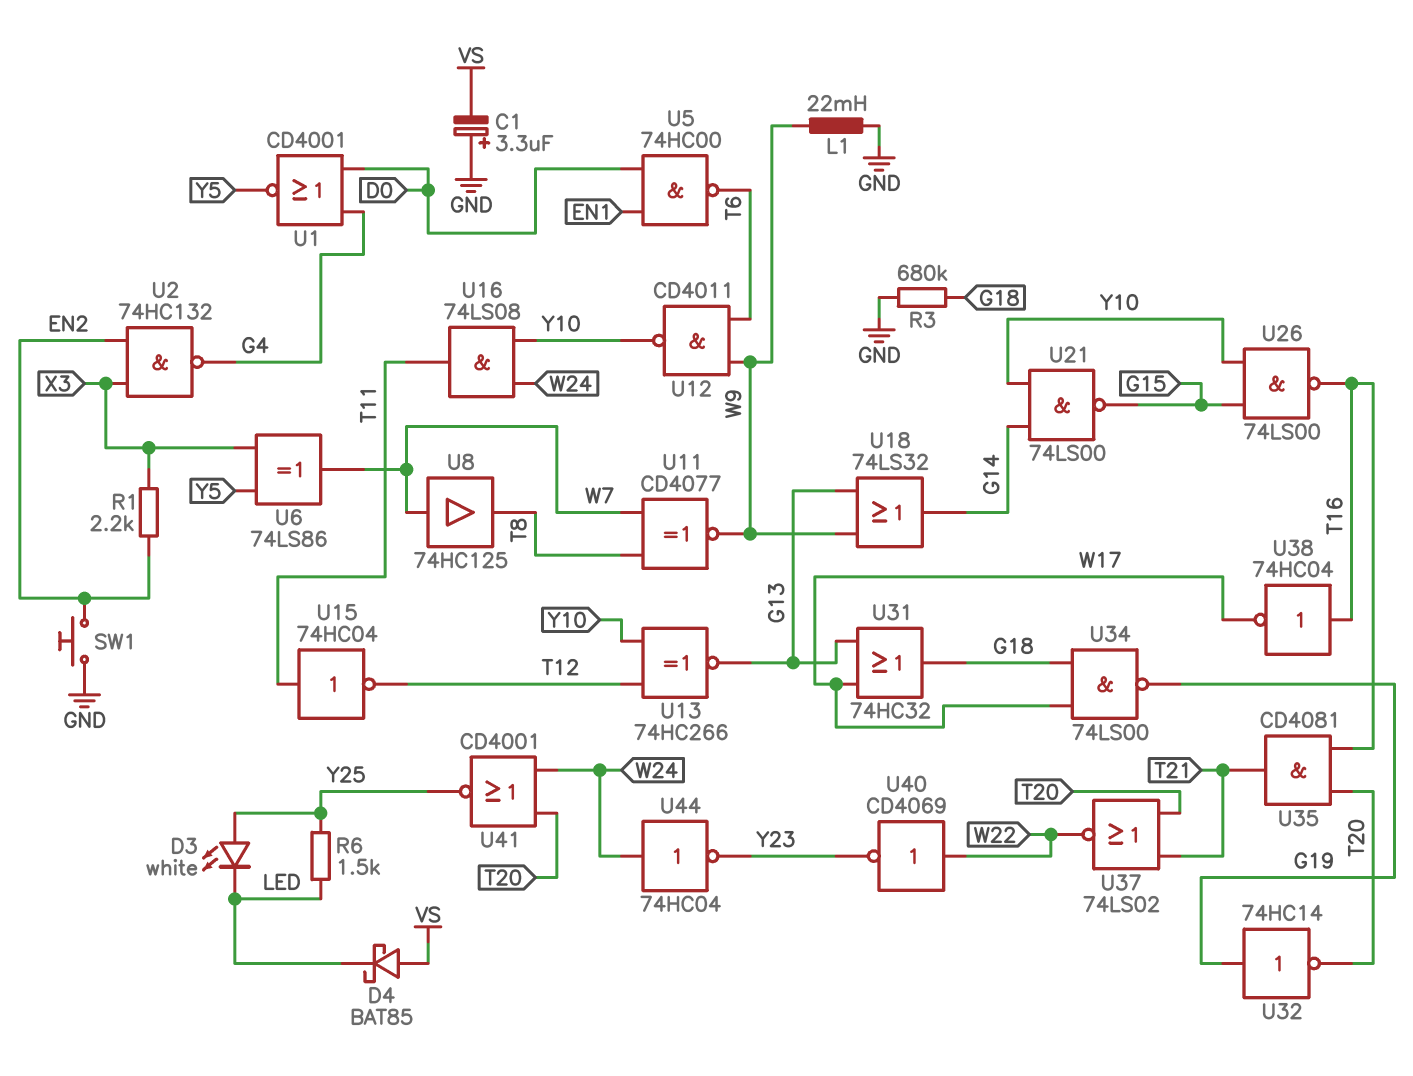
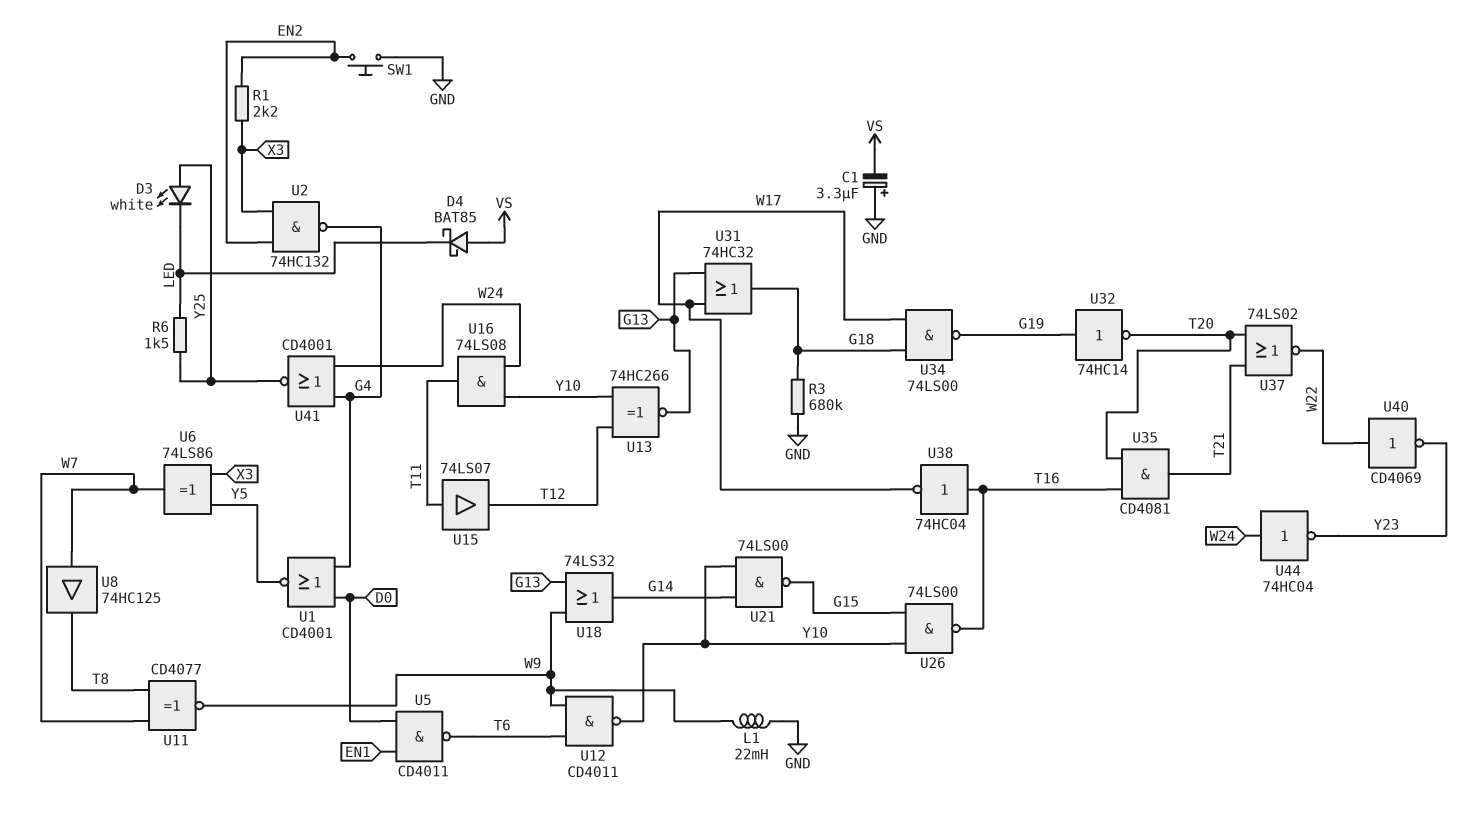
U5: NAND 74HC00 (in D0, in EN1, out T6) -> NAND CD4011 (in D0, in EN1, out T6)
U15: NOT 74HC04 (in T11, out T12) -> buffer 74LS07 (in T11, out T12)
U41: NOR CD4001 (in T20, in W24, out Y25) -> NOR CD4001 (in G4, in W24, out Y25)

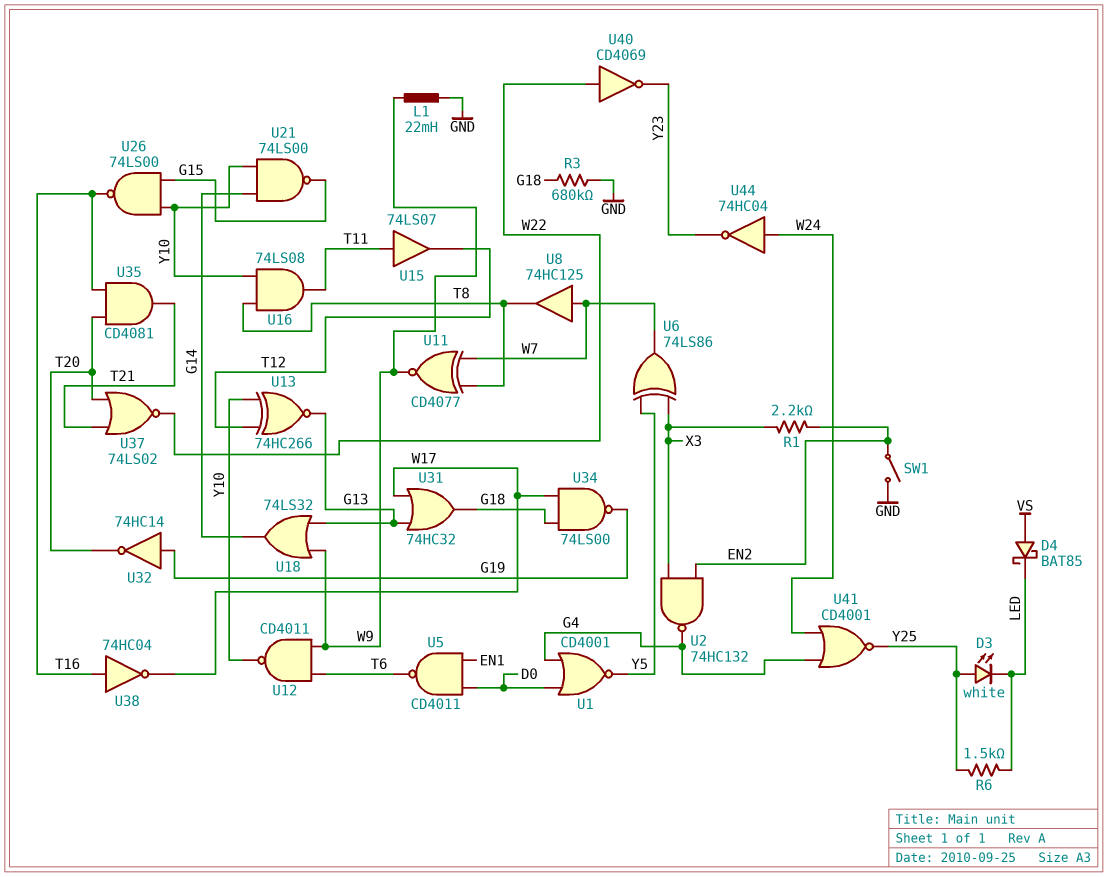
C1: 3.3uF (plus GND, minus VS) -> none
SW1: button (EN2, GND) -> switch (EN2, GND)
U16: AND 74LS08 (in W24, in Y10, out T11) -> AND 74LS08 (in T8, in Y10, out T11)

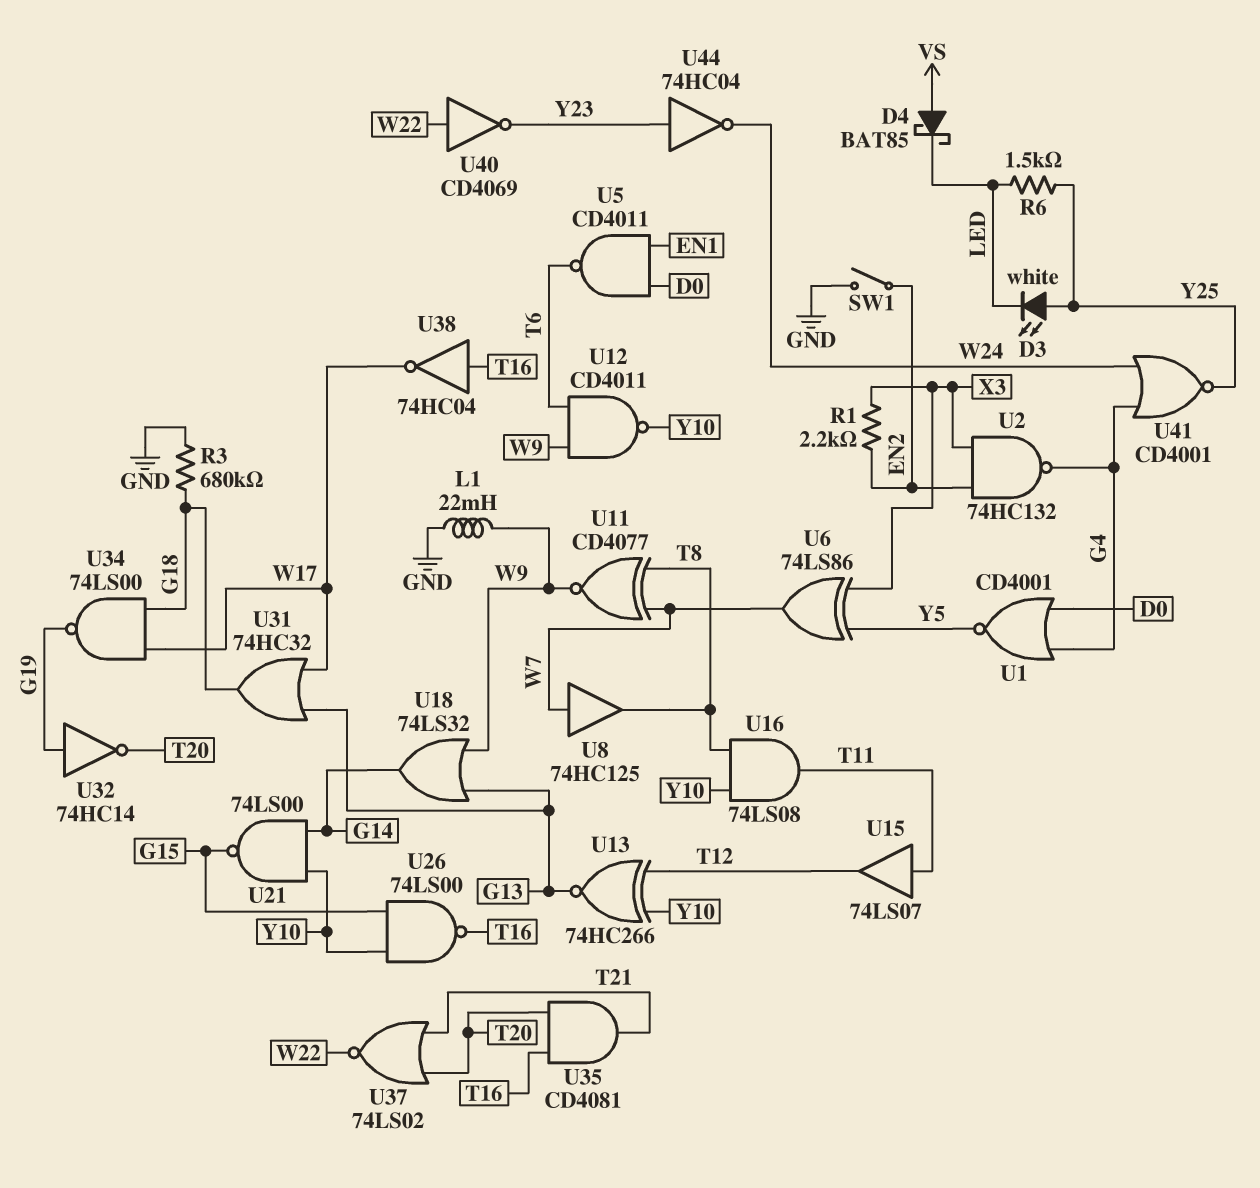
U44: NOT 74HC04 (in W24, out Y23) -> NOT 74HC04 (in Y23, out W24)

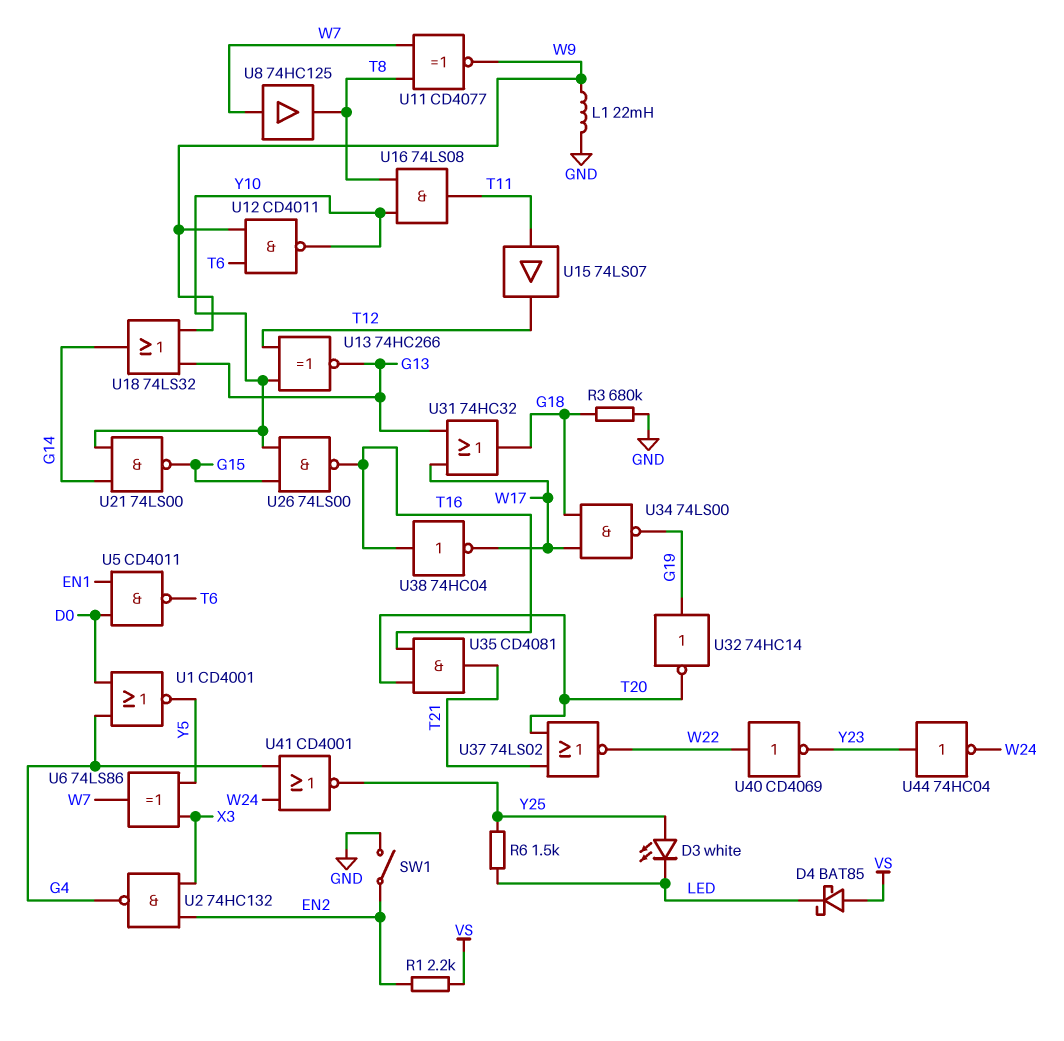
R1: 2.2k (EN2, X3) -> 2.2k (EN2, VS)

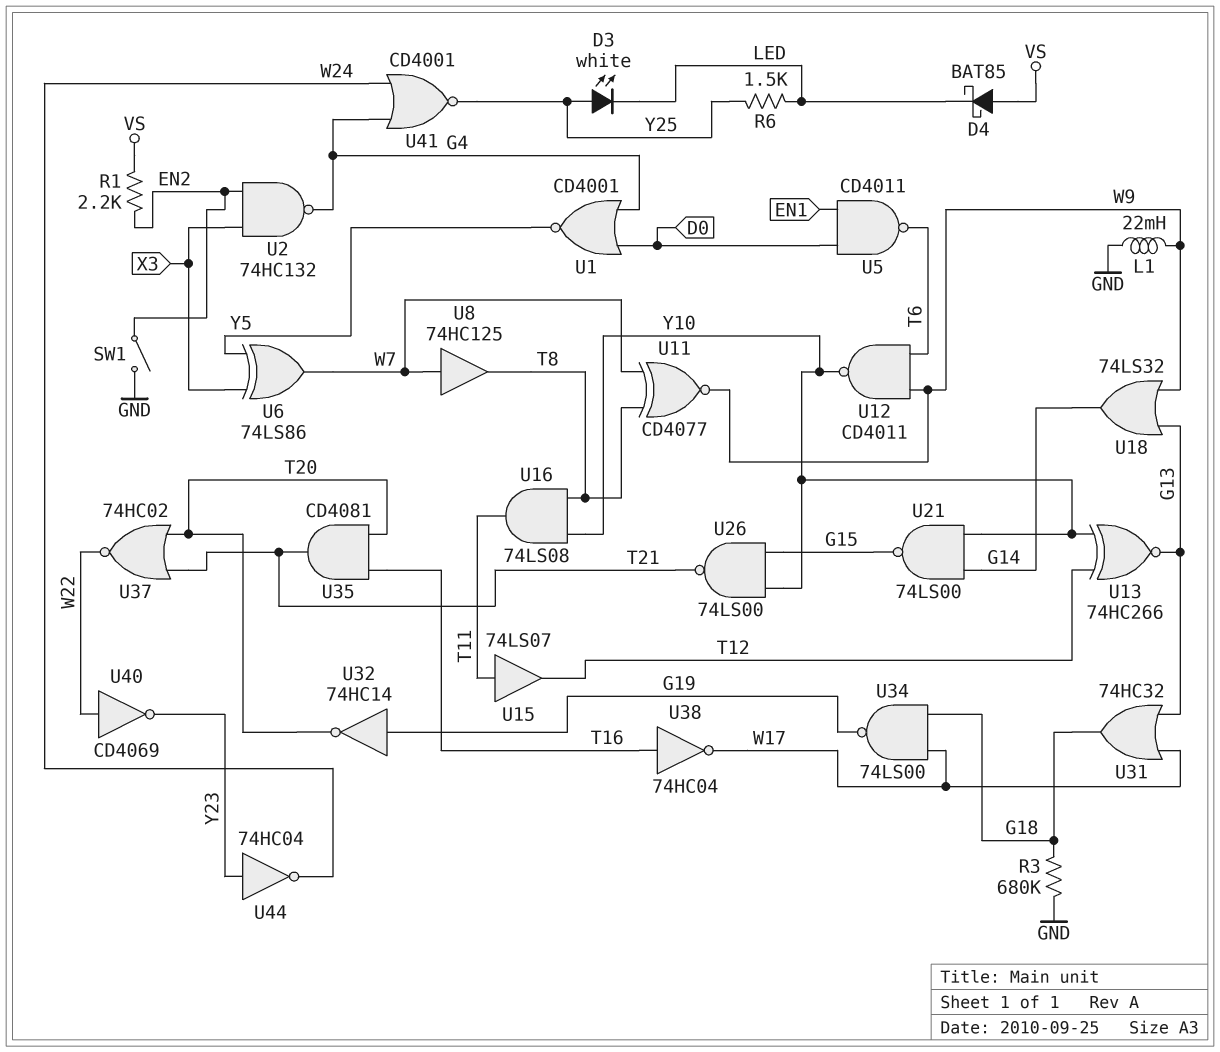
U26: NAND 74LS00 (in G15, in Y10, out T16) -> NAND 74LS00 (in G15, in Y10, out T21)
U37: NOR 74LS02 (in T20, in T21, out W22) -> NOR 74HC02 (in T20, in T21, out W22)

